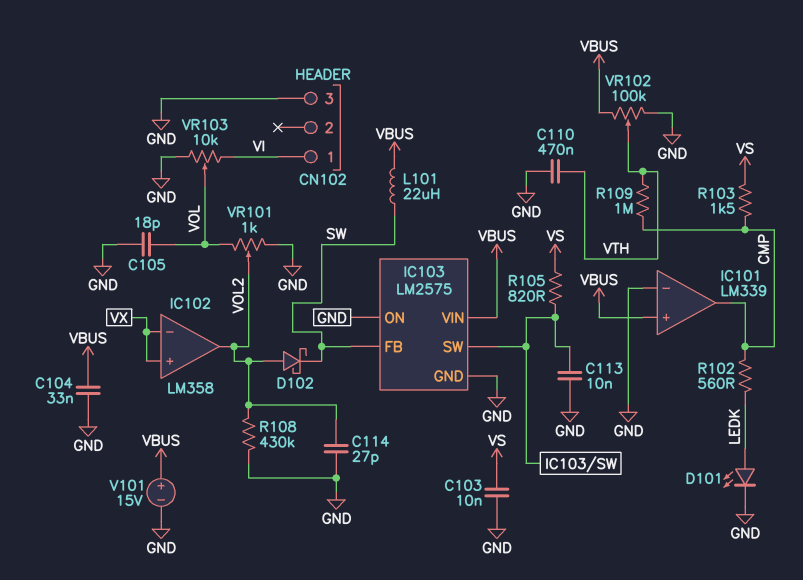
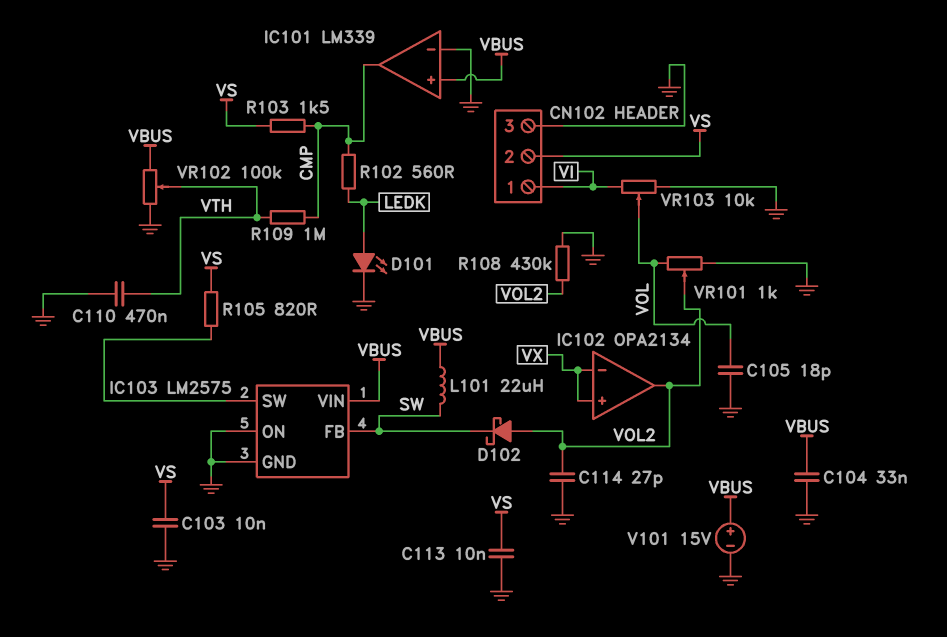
C113: 10nF (GND, IC103/SW) -> 10nF (GND, VS)
CN102 pin 2: none -> VS
IC102: LM358 -> OPA2134

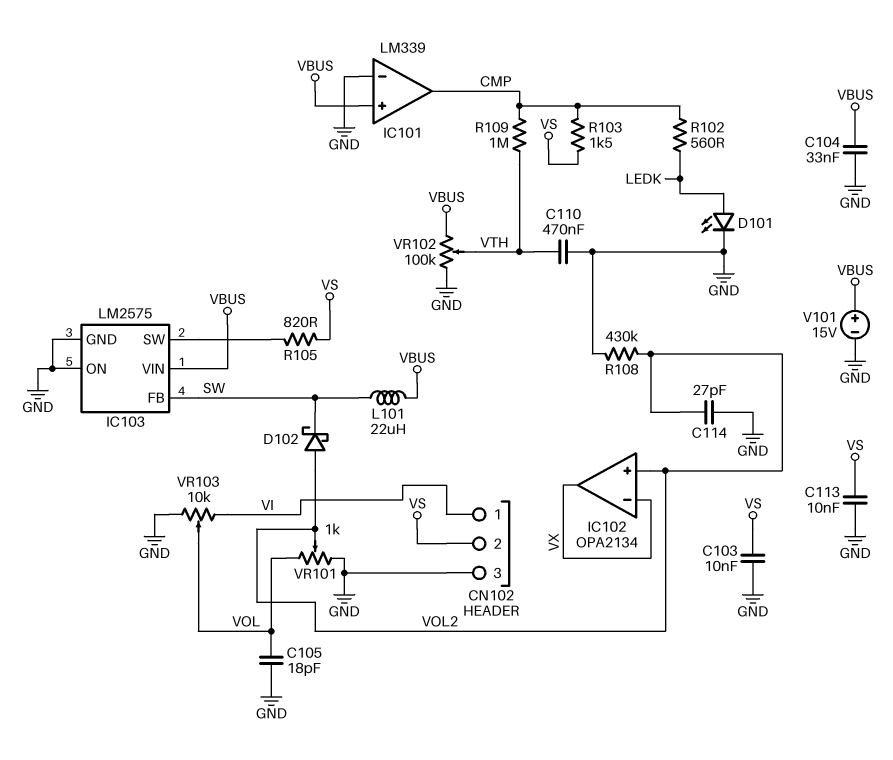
IC102 pin in+: VX -> VOL2
IC102 pin out: VOL2 -> VX

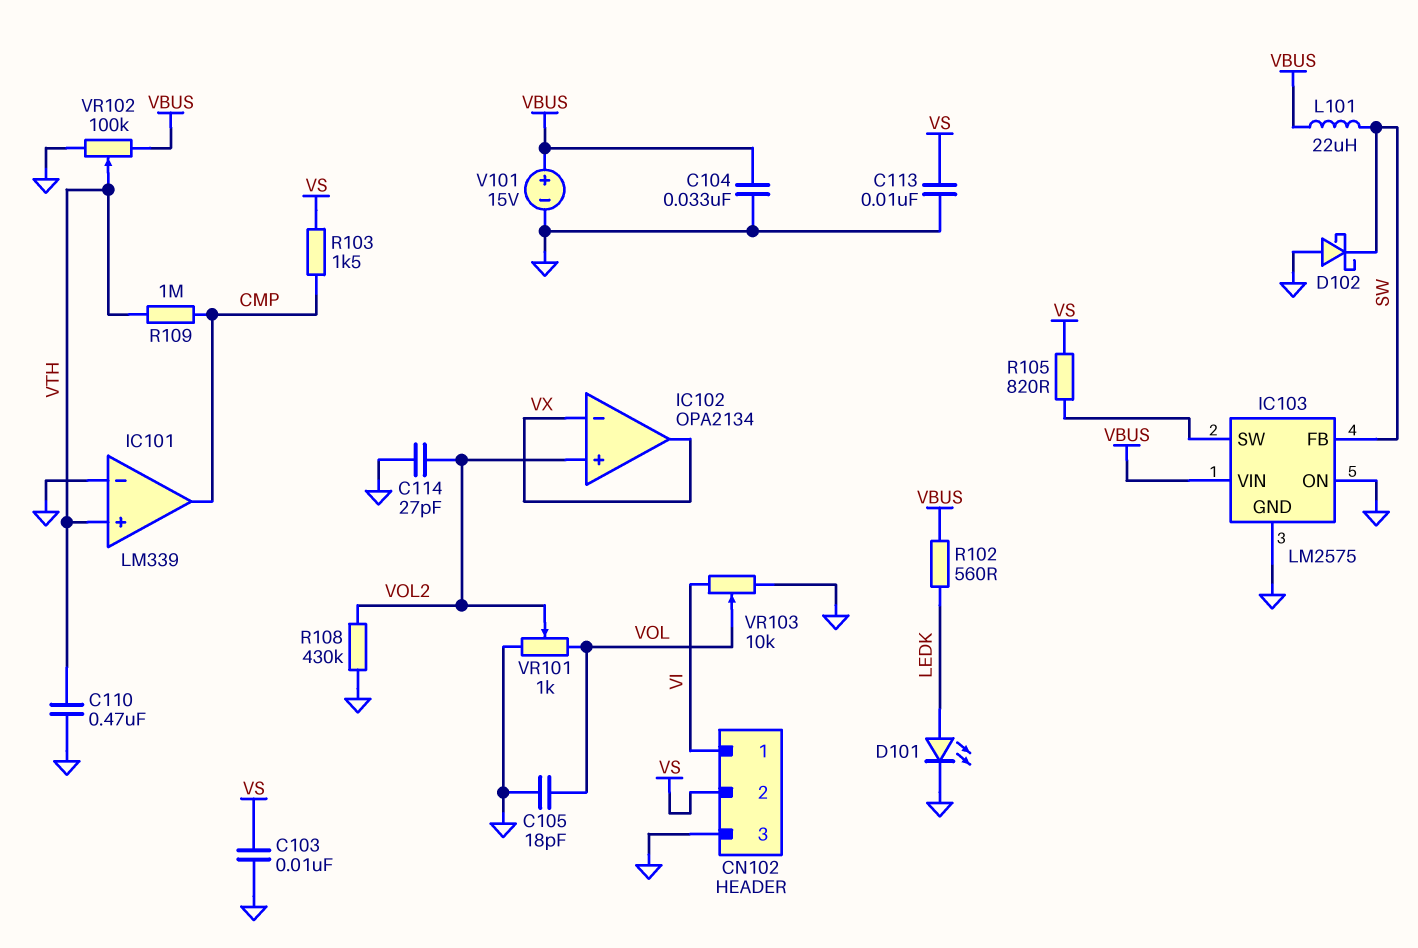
D102: schottky (A VOL2, K SW) -> schottky (A GND, K SW)
IC101 pin in+: VBUS -> VTH
R102: 560 (CMP, LEDK) -> 560 (LEDK, VBUS)

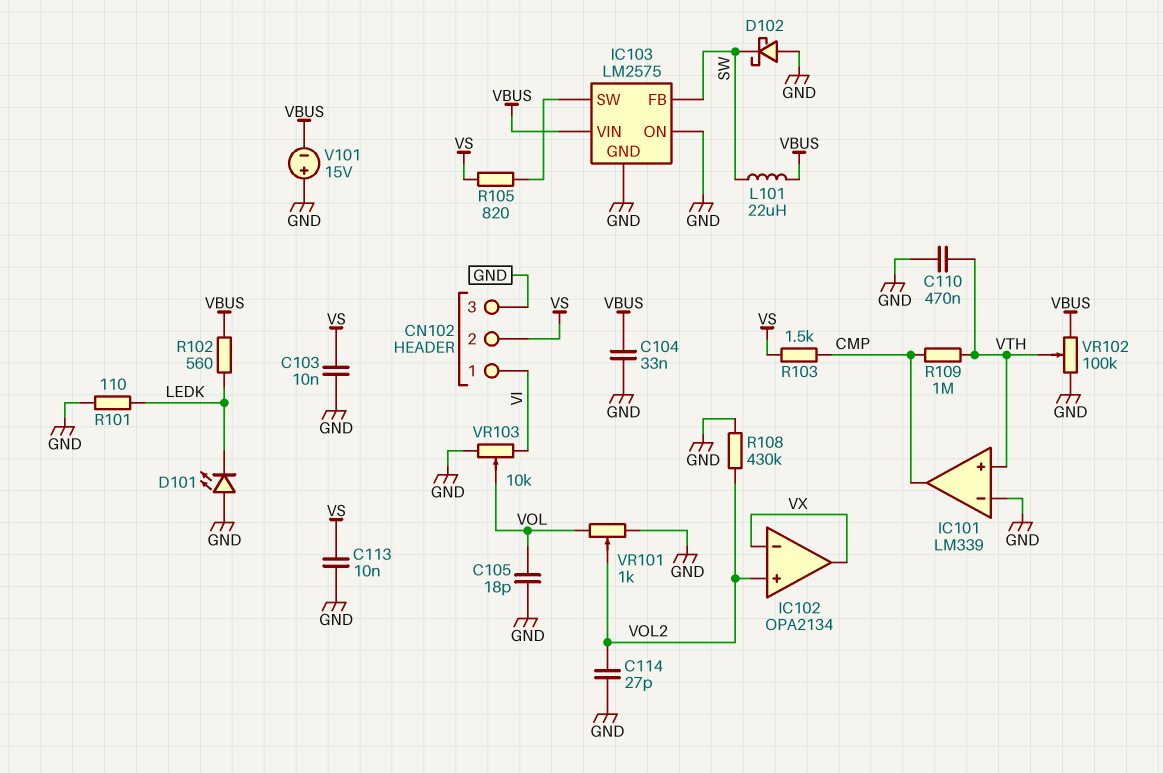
D101: LED (A LEDK, K GND) -> LED (A GND, K LEDK)
R101: none -> 110 (GND, LEDK)
V101: 15V (plus VBUS, minus GND) -> 15V (plus GND, minus VBUS)

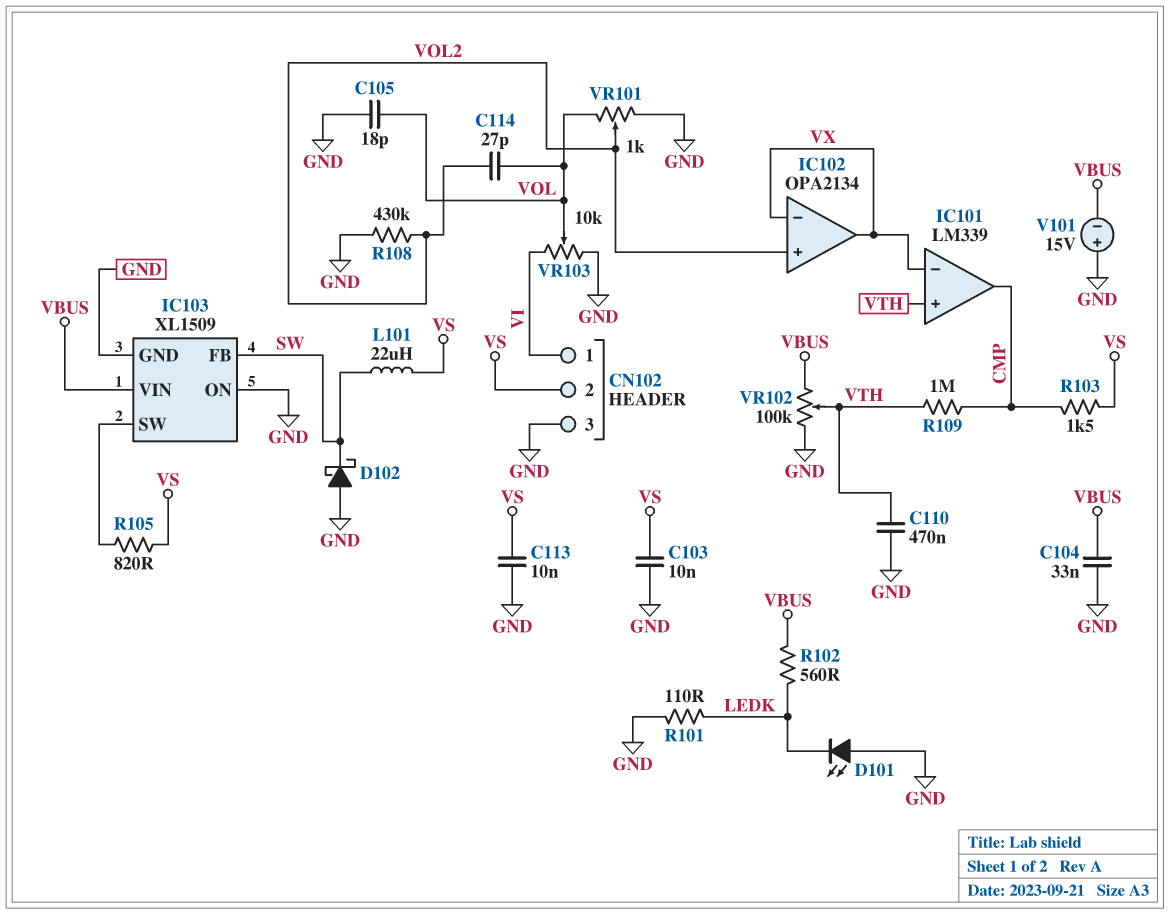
C114: 27pF (GND, VOL2) -> 27pF (VOL, VOL2)
IC101 pin in-: GND -> VX
IC103: LM2575 -> XL1509
L101: 22uH (SW, VBUS) -> 22uH (SW, VS)

